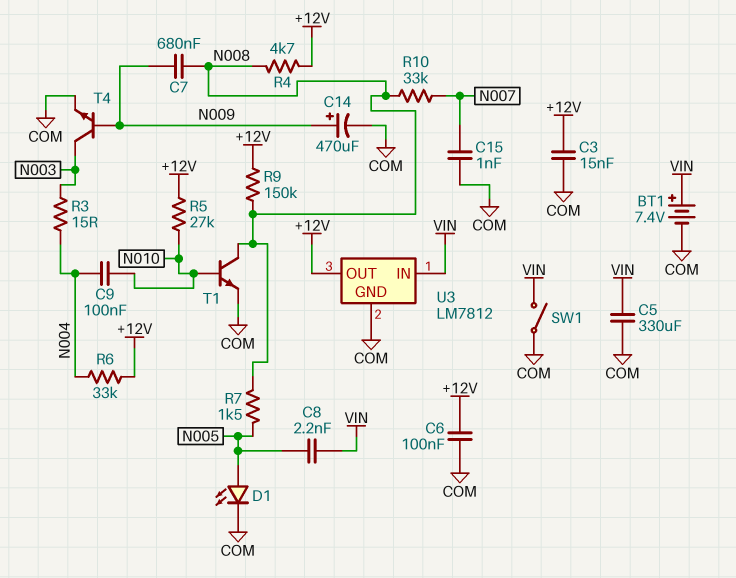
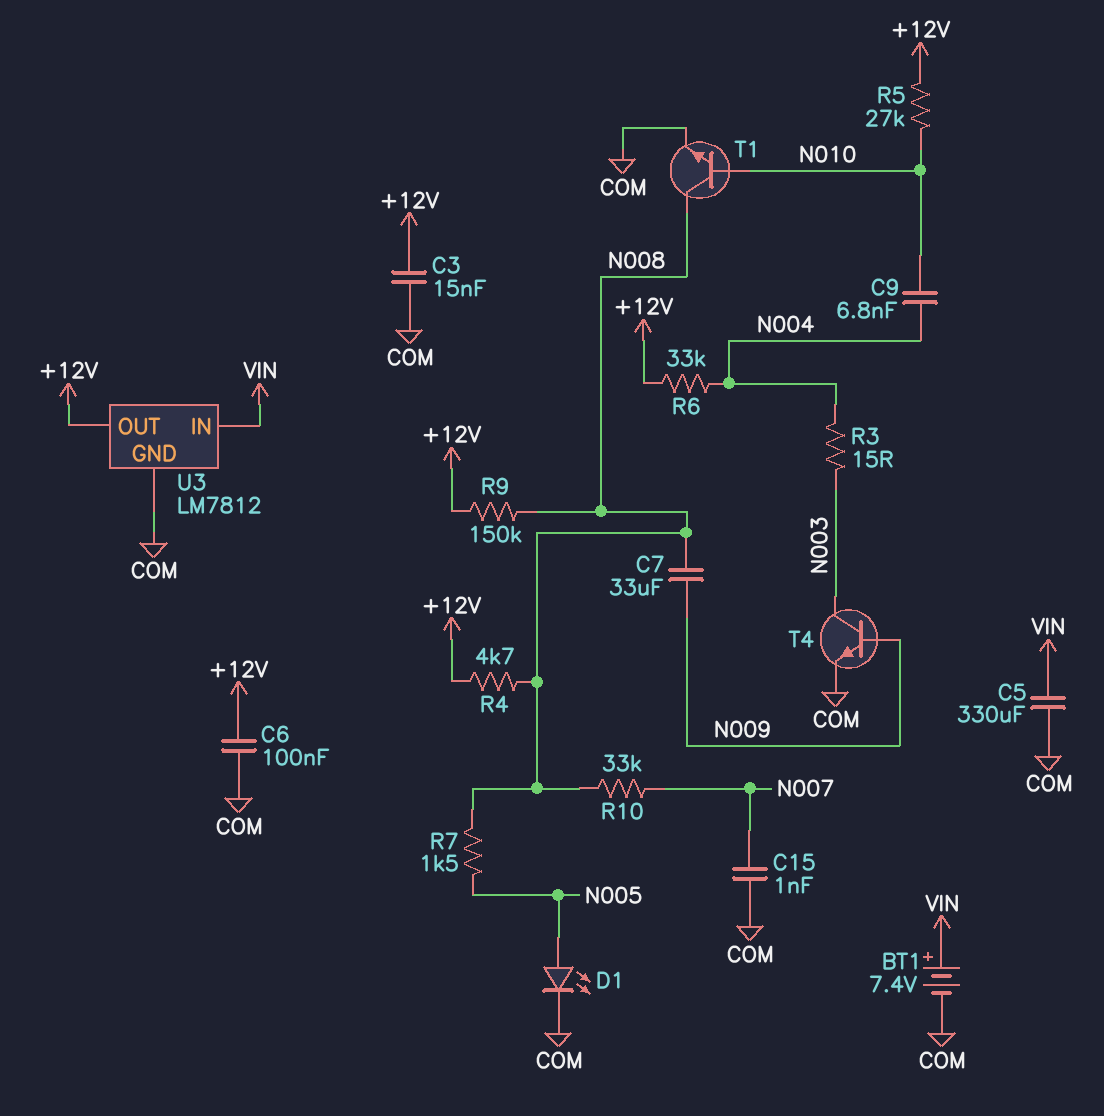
C7: 680nF (N008, N009) -> 33uF (N008, N009)
C8: 2.2nF (N005, VIN) -> none
C9: 100nF (N004, N010) -> 6.8nF (N004, N010)
C14: 470uF (plus N009, minus COM) -> none
SW1: switch (COM, VIN) -> none

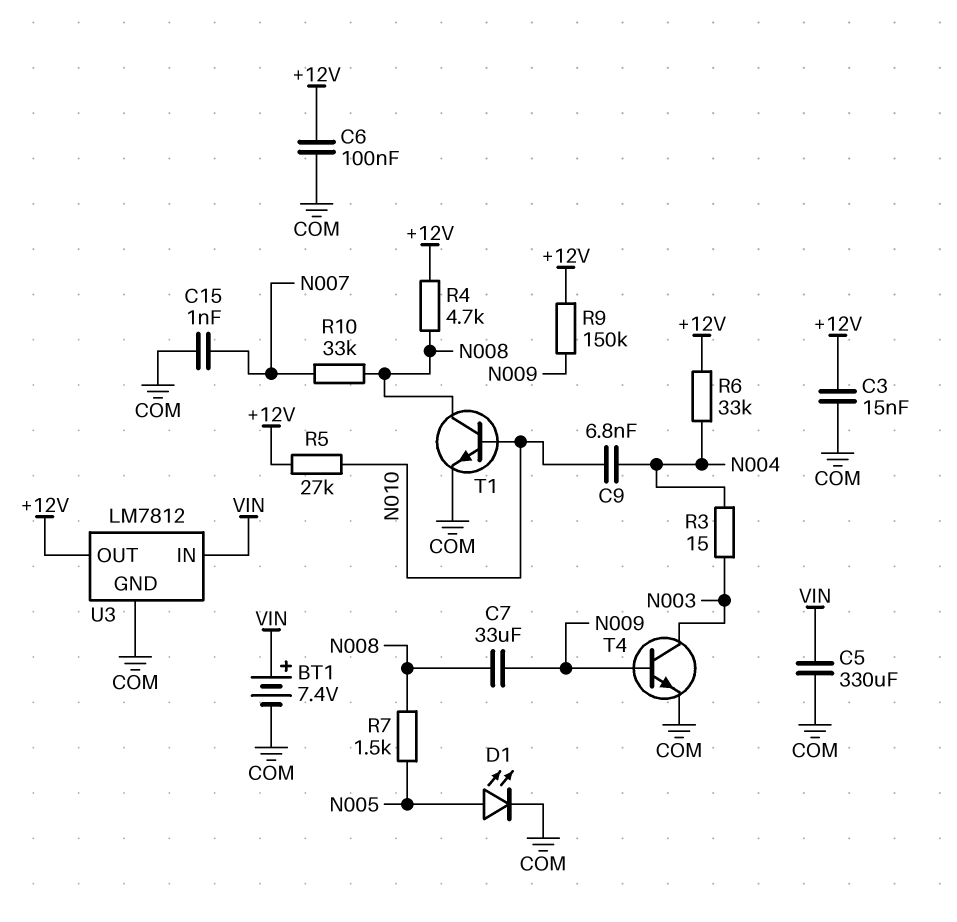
R9: 150k (+12V, N008) -> 150k (+12V, N009)

